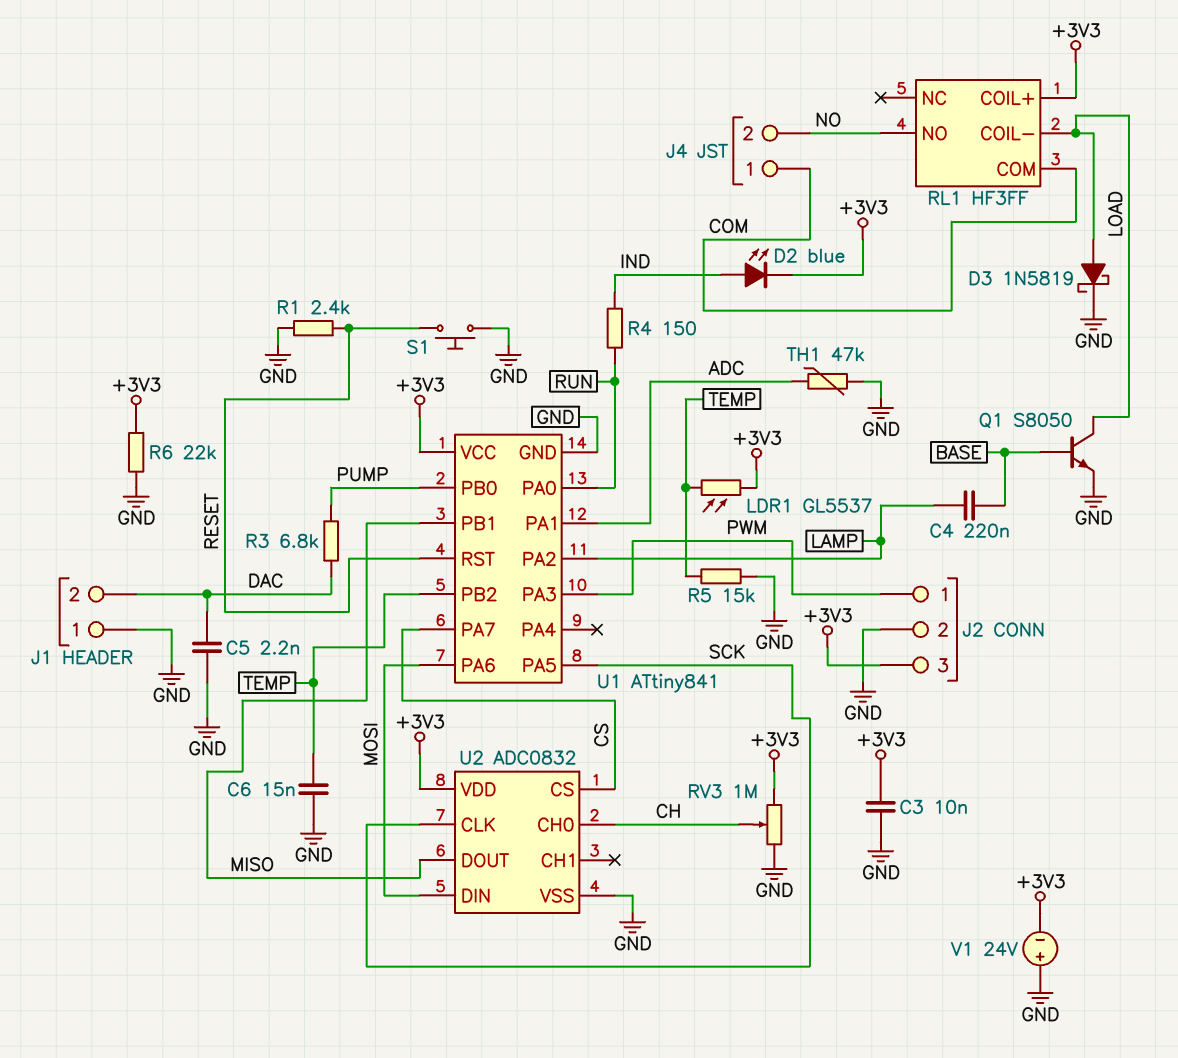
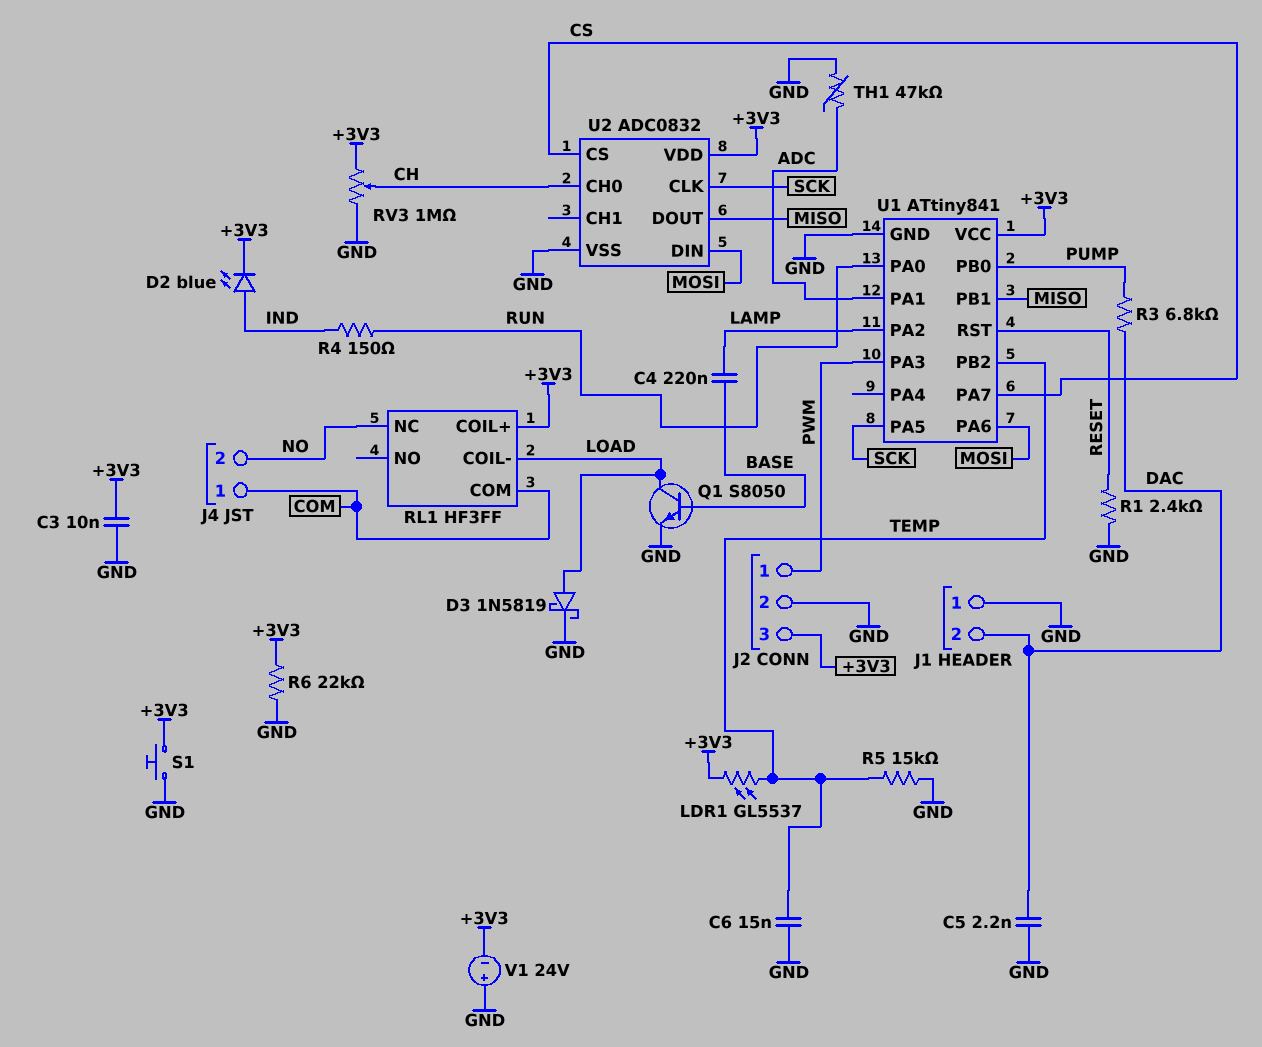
RL1 pin NC: none -> NO
RL1 pin NO: NO -> none
S1: button (GND, RESET) -> button (+3V3, GND)

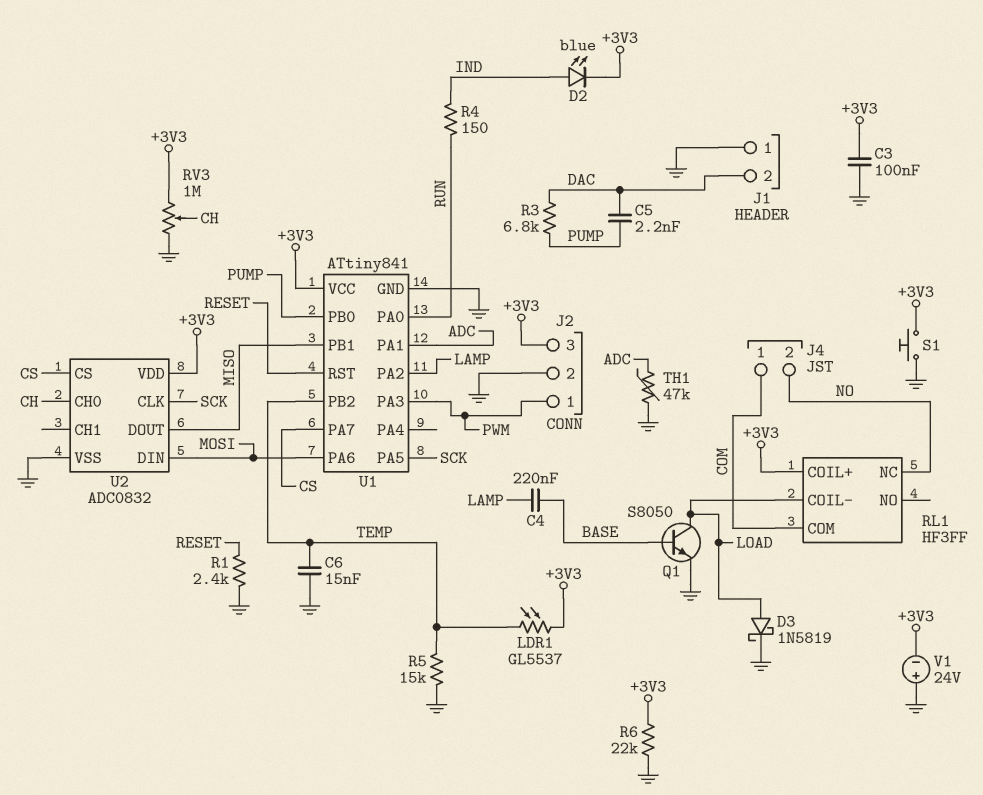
C3: 10nF (+3V3, GND) -> 100nF (+3V3, GND)
C5: 2.2nF (DAC, GND) -> 2.2nF (DAC, PUMP)

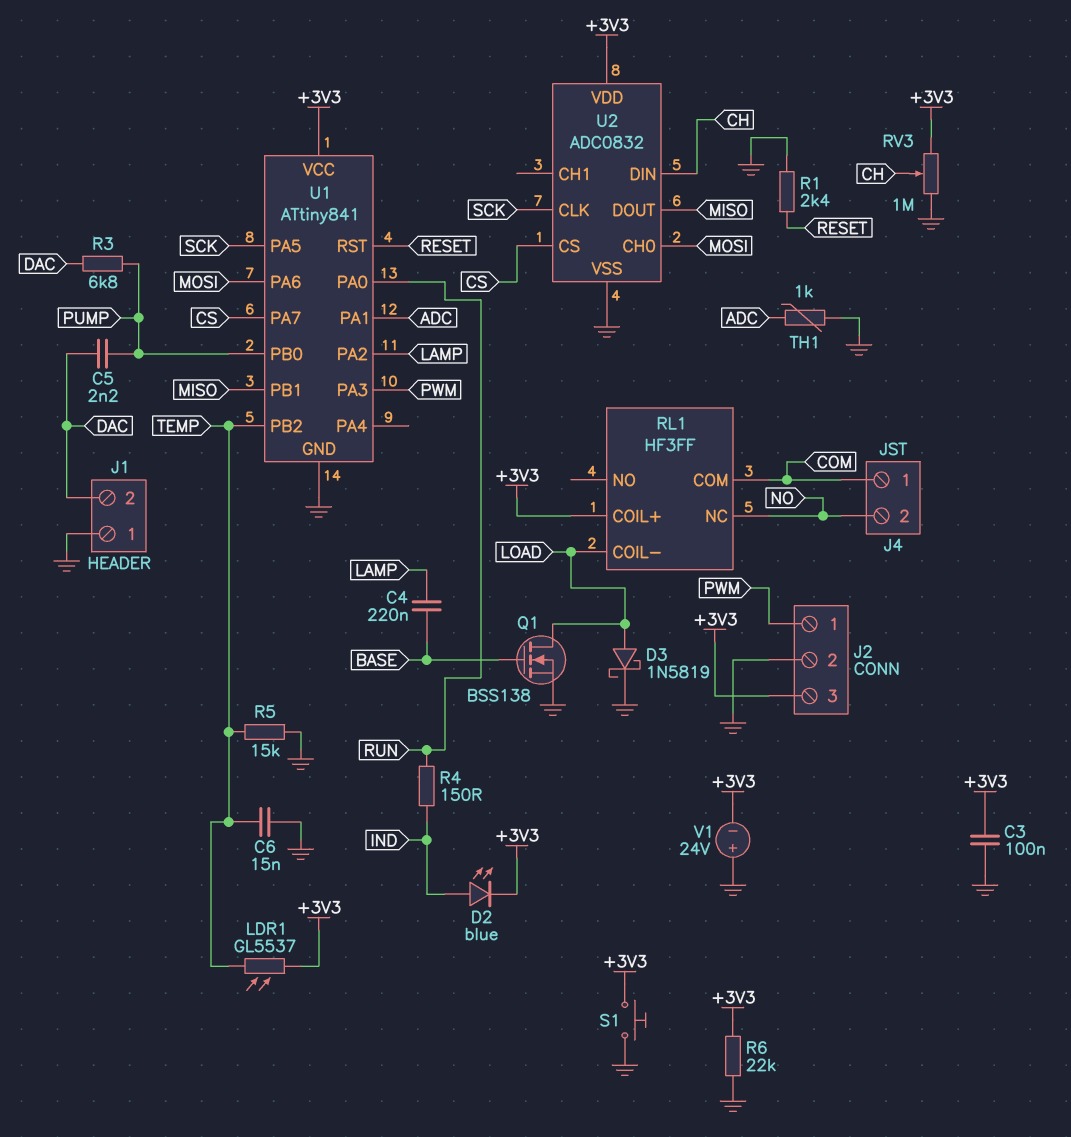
Q1: NPN S8050 (B BASE, C LOAD, E GND) -> NMOS BSS138 (G BASE, D LOAD, S GND)
TH1: 47k (ADC, GND) -> 1k (ADC, GND)
U2 pin CH0: CH -> MOSI
U2 pin DIN: MOSI -> CH

